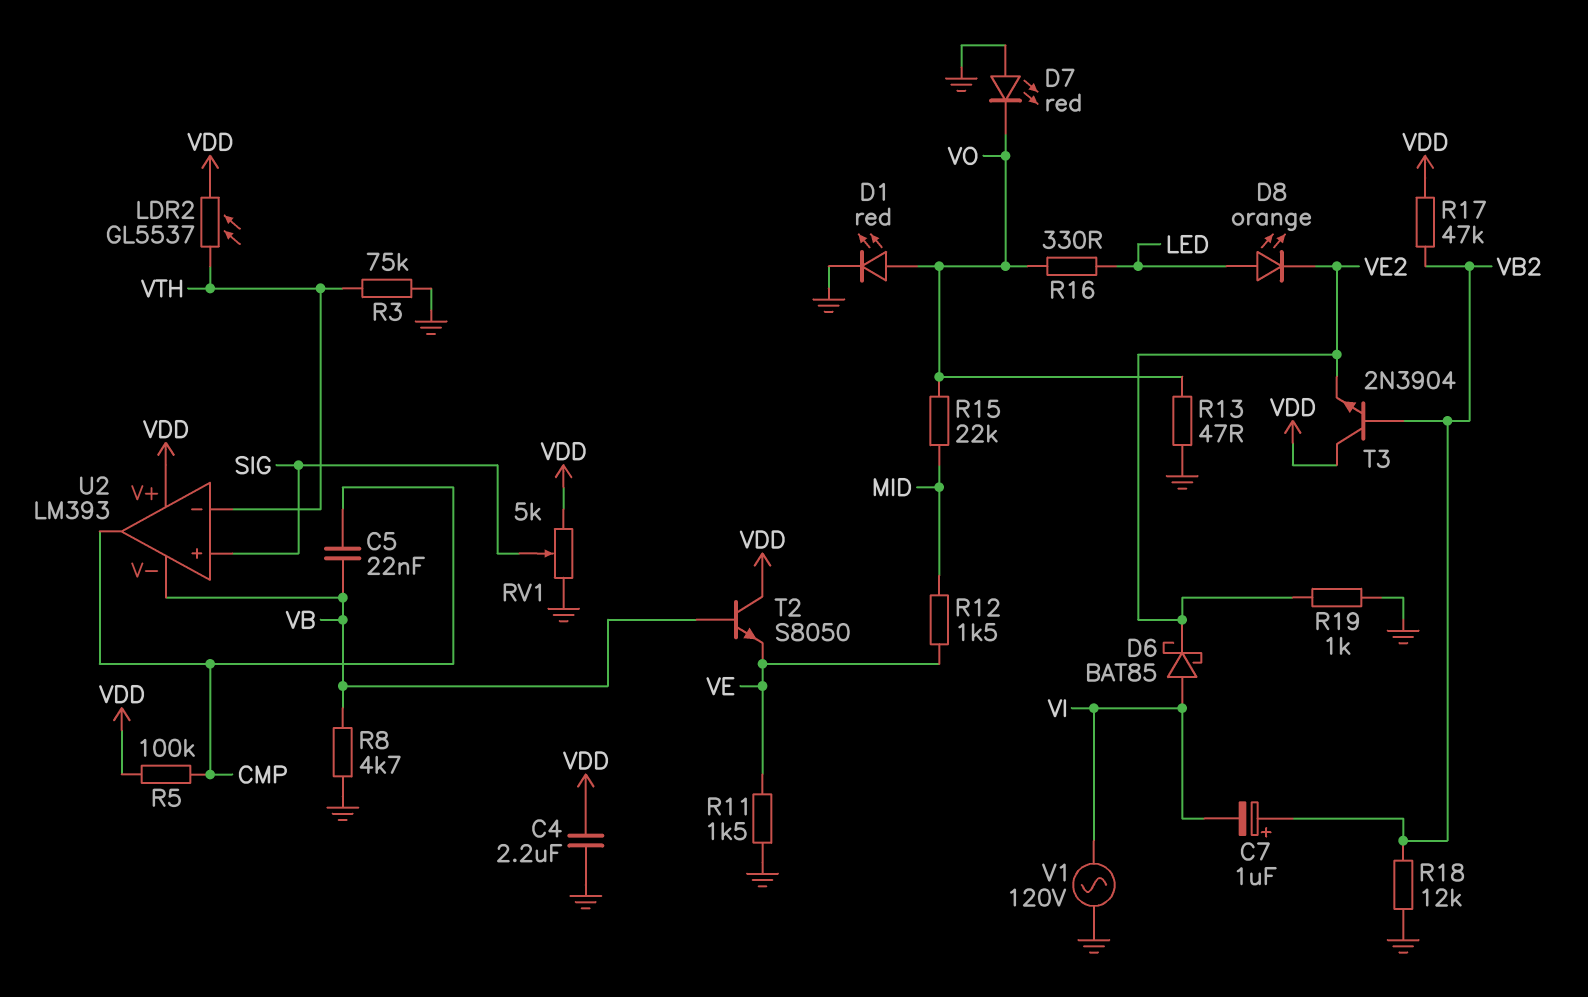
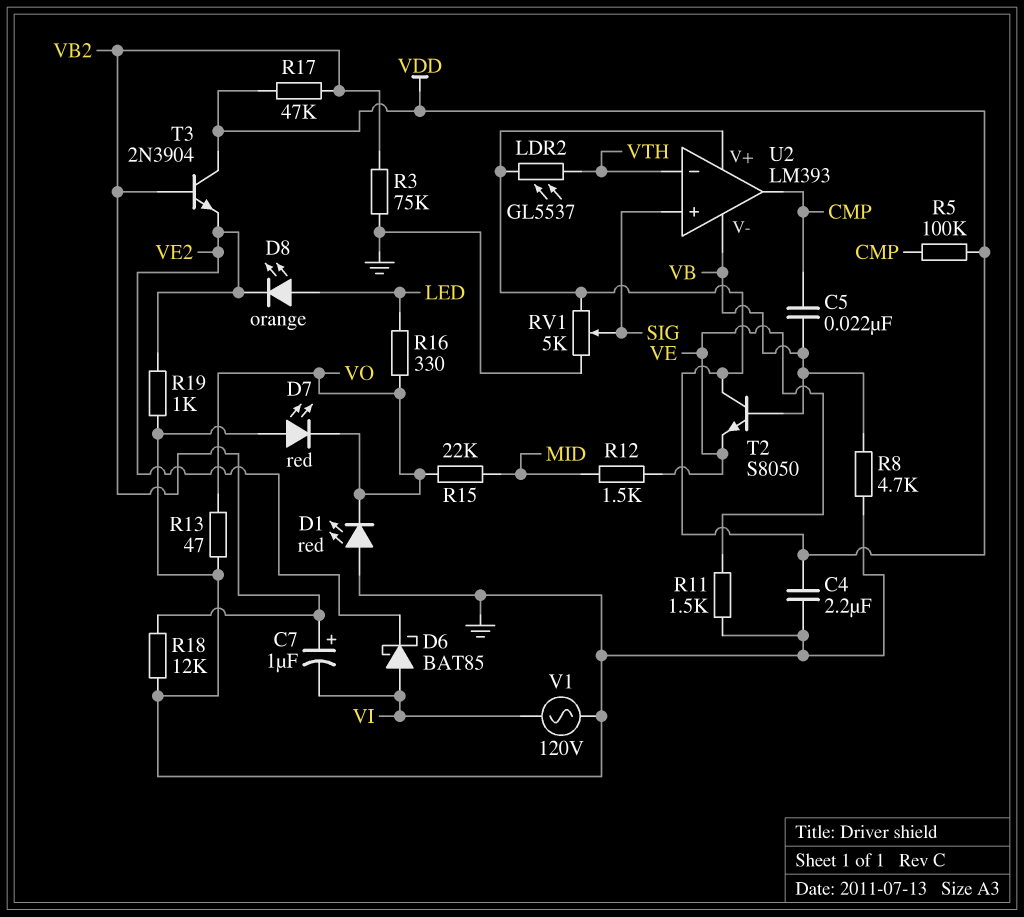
D1: LED red (A VO, K GND) -> LED red (A GND, K VO)
R3: 75k (GND, VTH) -> 75k (GND, VB2)

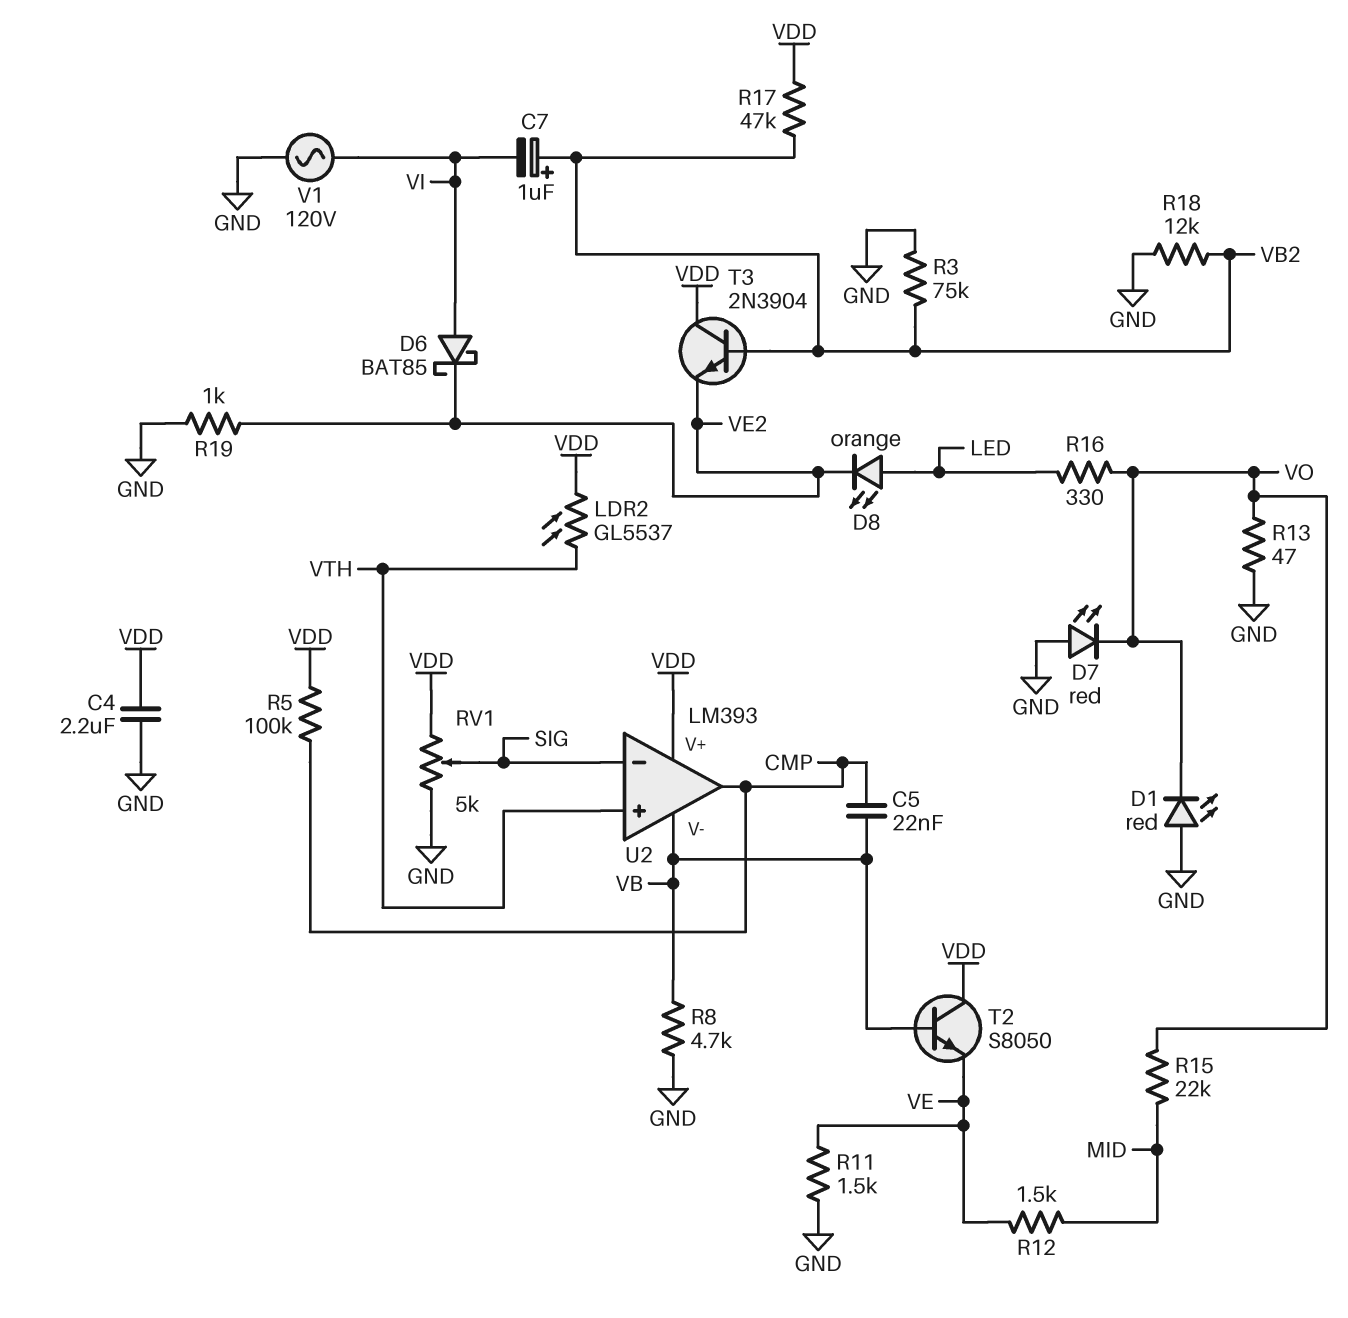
U2 pin in+: SIG -> VTH
U2 pin in-: VTH -> SIG

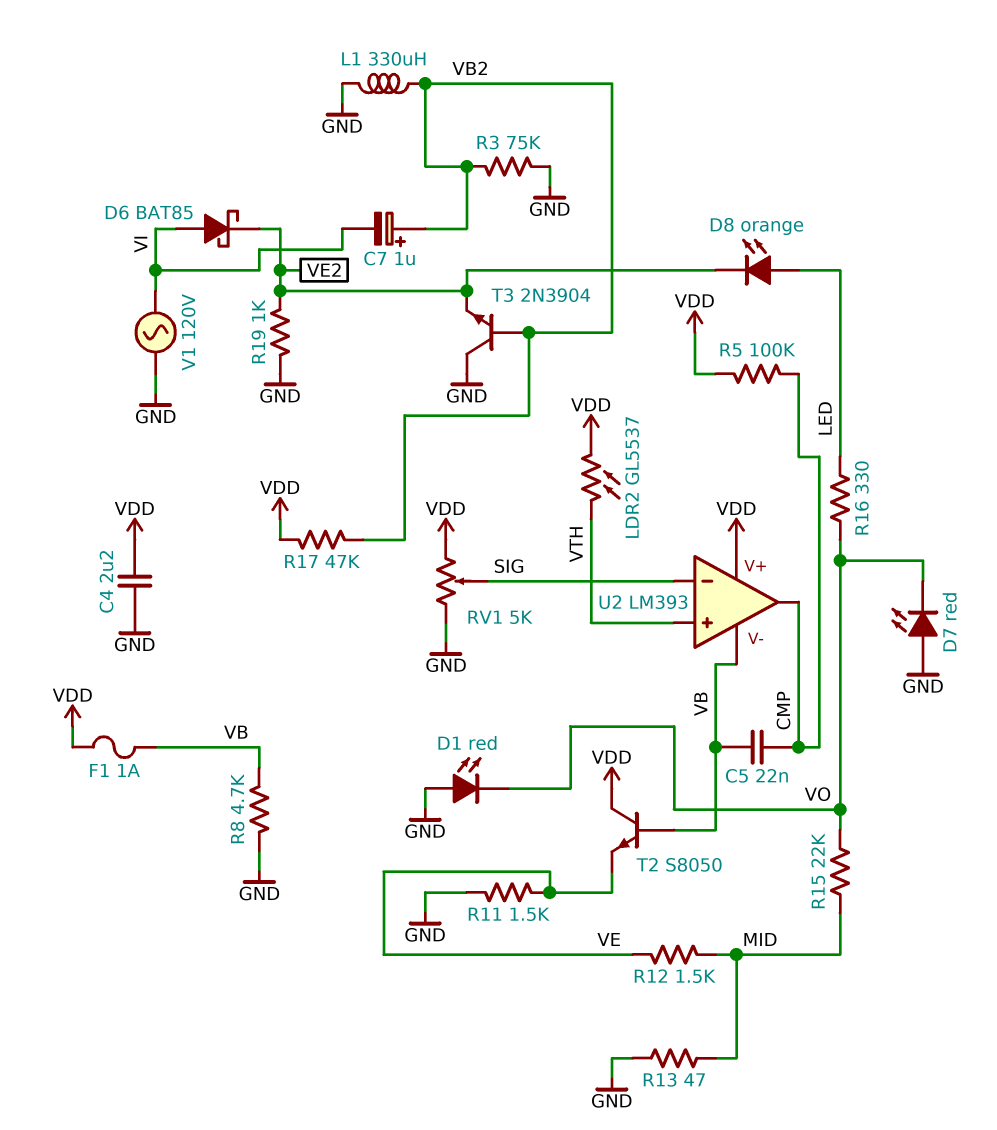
F1: none -> 1A (VB, VDD)
L1: none -> 330uH (GND, VB2)
R13: 47 (GND, VO) -> 47 (GND, MID)
R18: 12k (GND, VB2) -> none
T3: NPN 2N3904 (B VB2, C VDD, E VE2) -> NPN 2N3904 (B VB2, C GND, E VE2)

